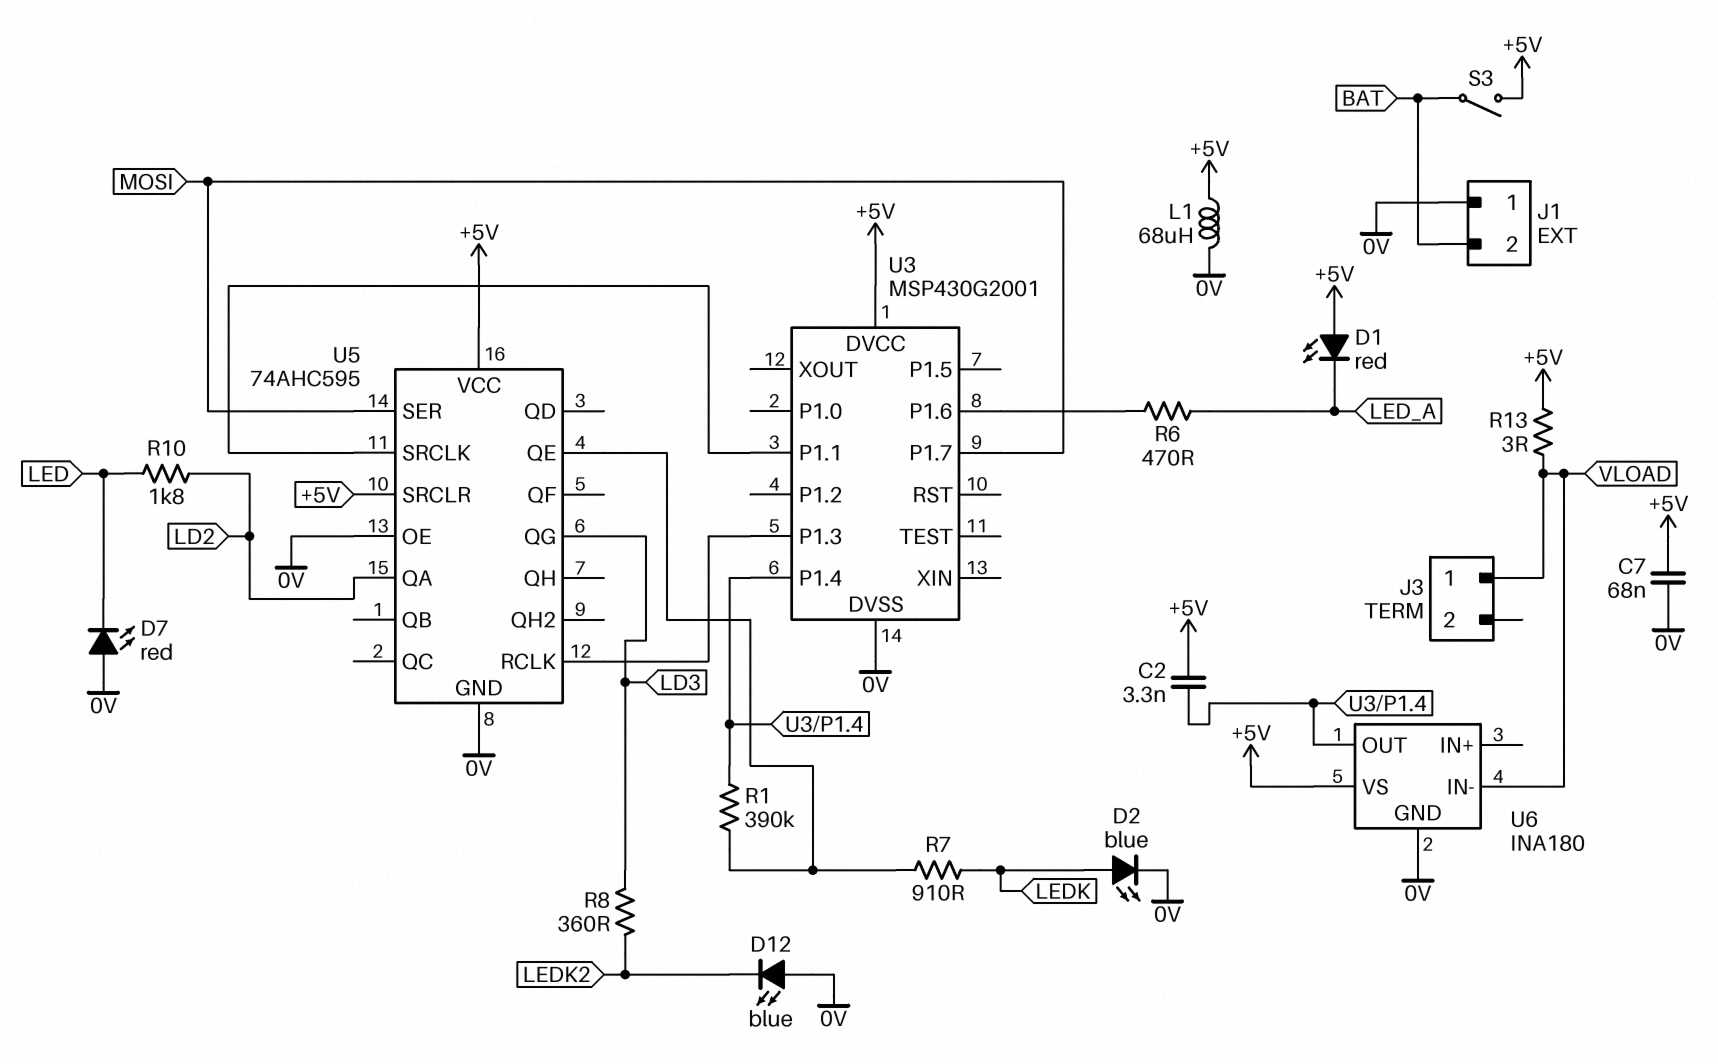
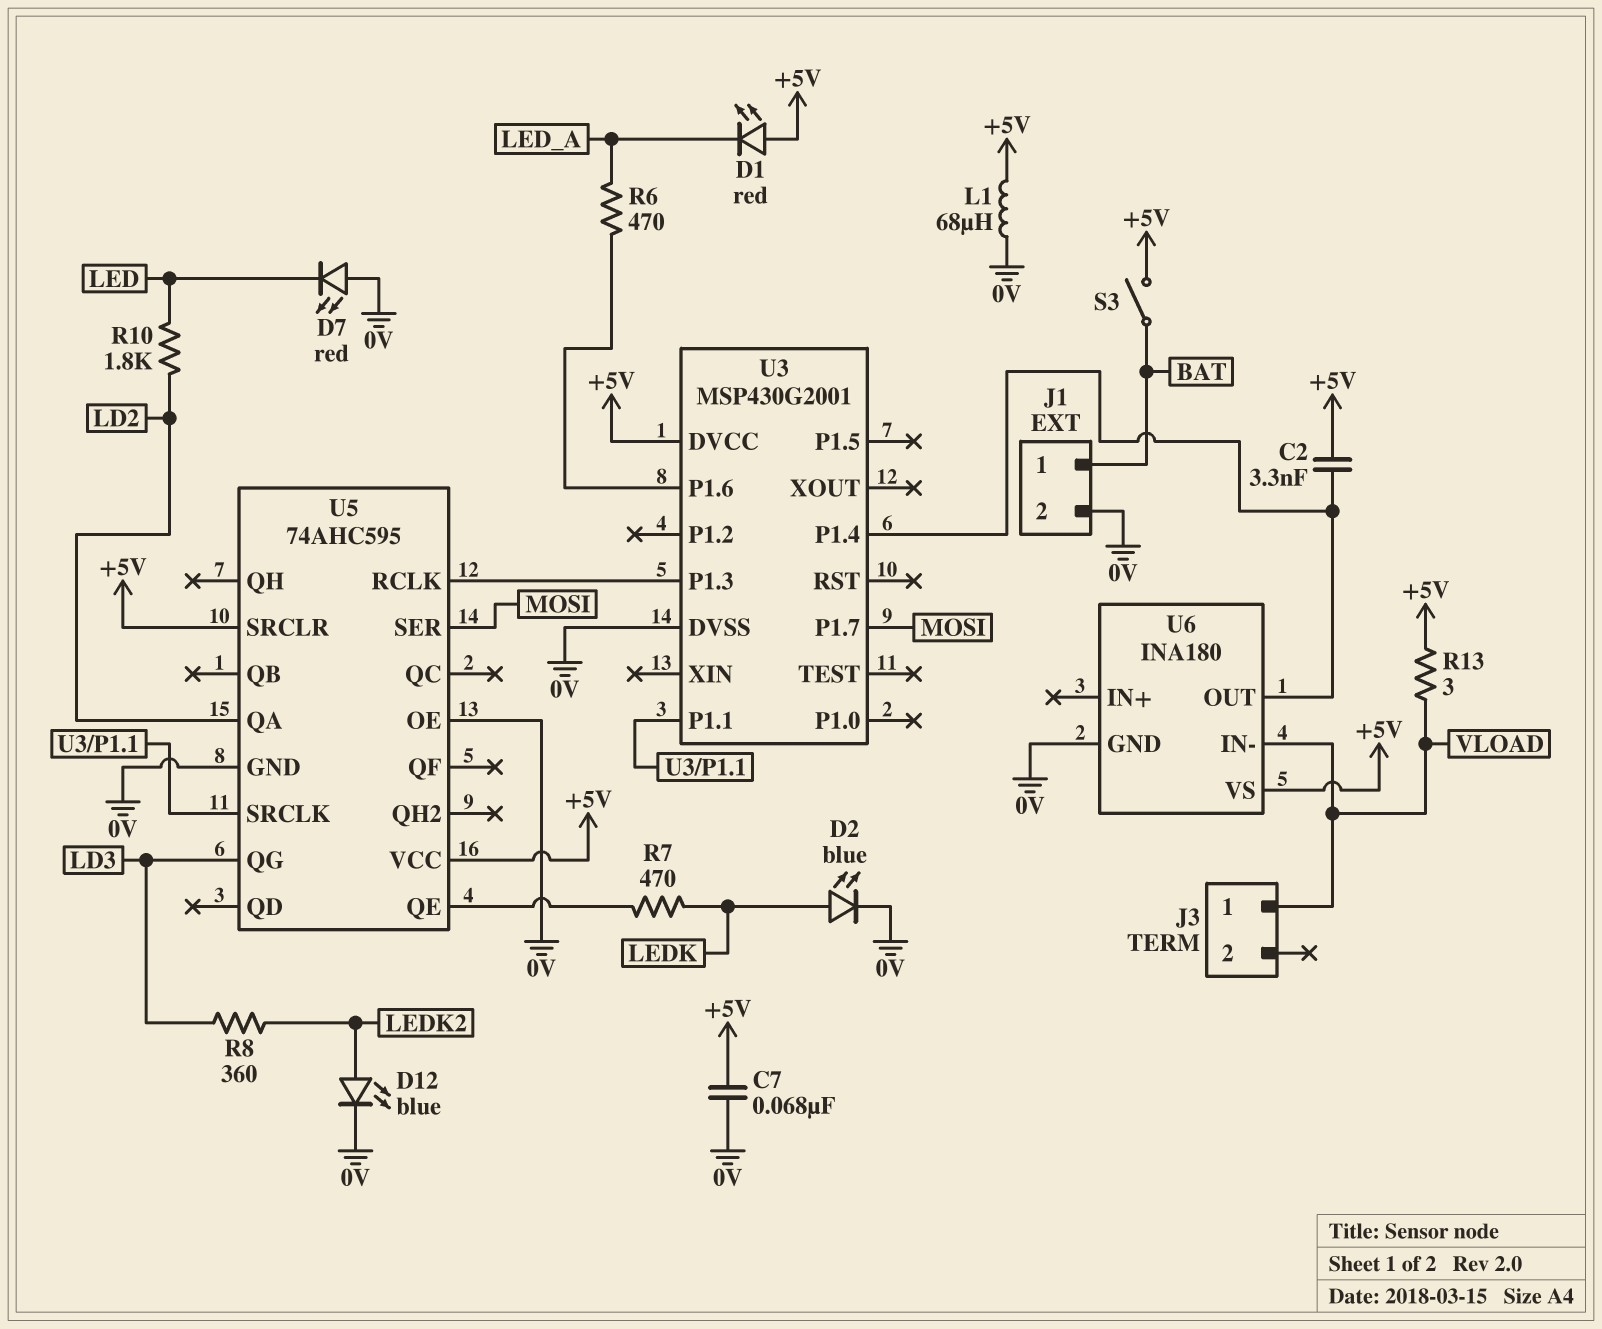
D12: LED blue (A 0V, K LEDK2) -> LED blue (A LEDK2, K 0V)
J1 pin 1: 0V -> BAT
J1 pin 2: BAT -> 0V
R1: 390k (U3/P1.4, U5/QE) -> none
R7: 910 (LEDK, U5/QE) -> 470 (LEDK, U5/QE)

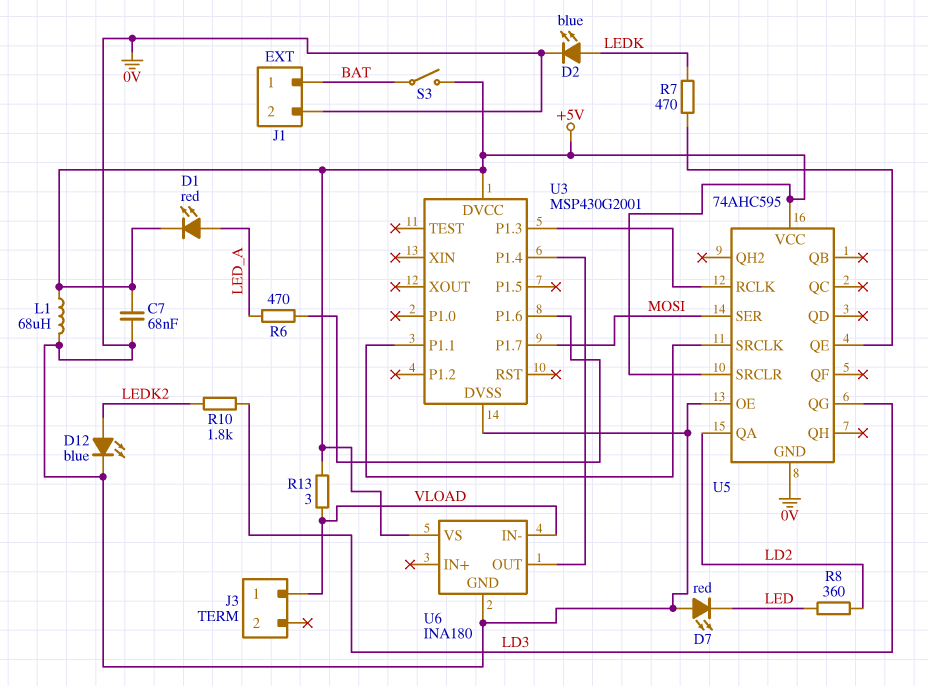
C2: 3.3nF (+5V, U3/P1.4) -> none
D1: LED red (A +5V, K LED_A) -> LED red (A LED_A, K +5V)
R8: 360 (LD3, LEDK2) -> 360 (LD2, LED)
R10: 1.8k (LD2, LED) -> 1.8k (LD3, LEDK2)

